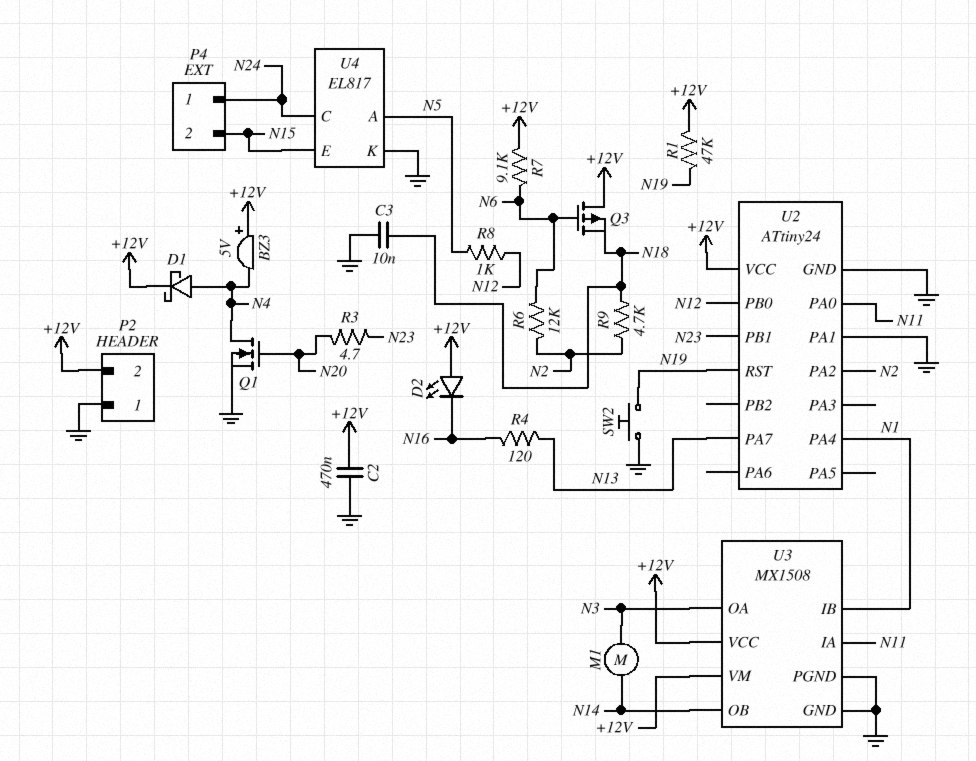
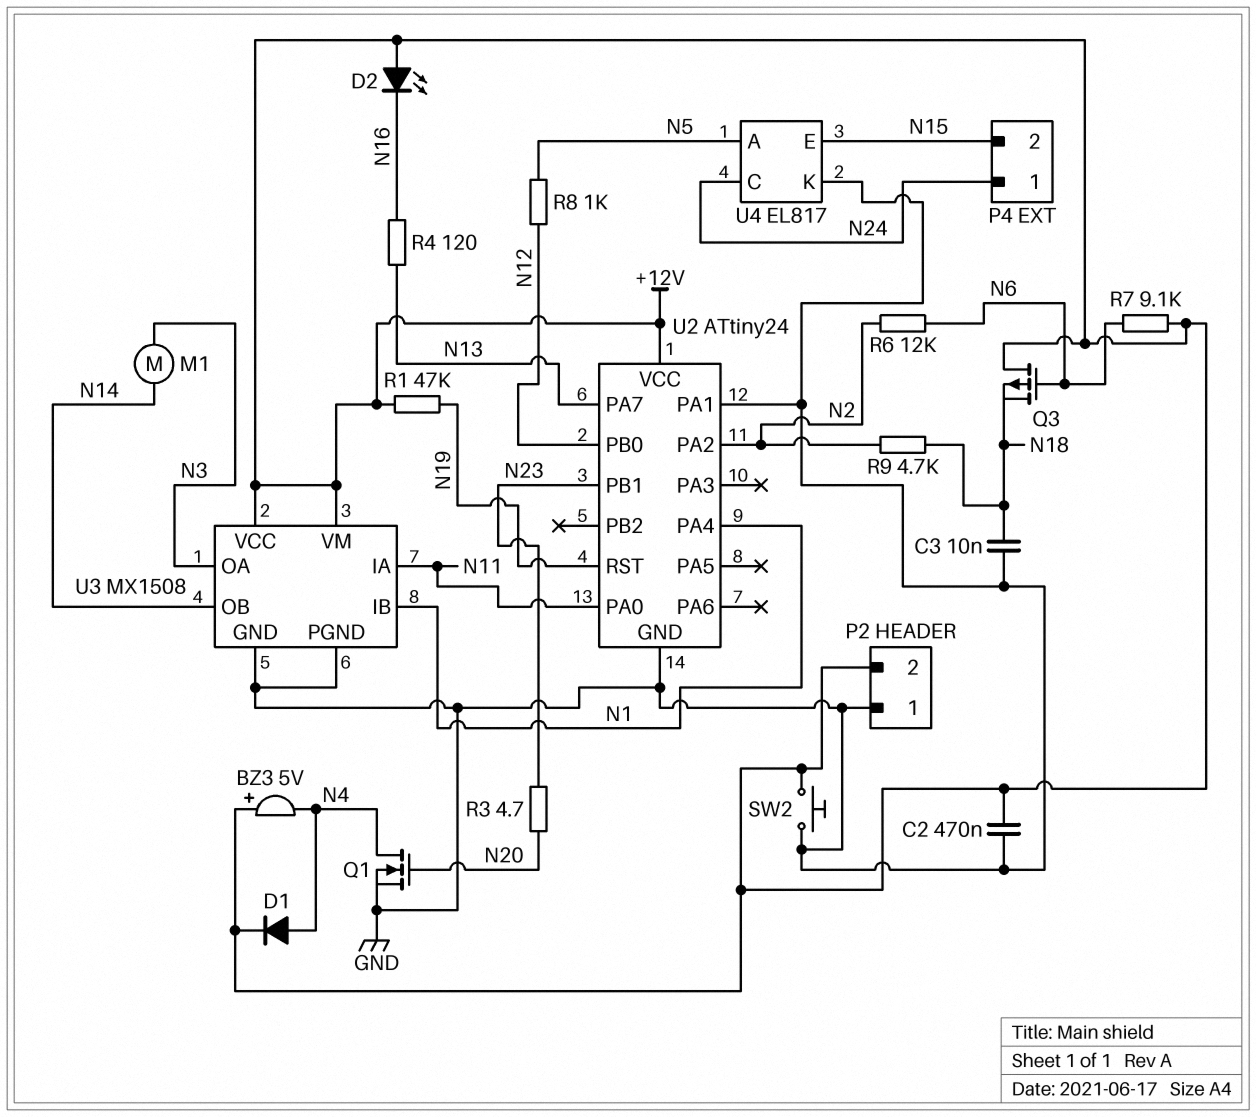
D1: schottky (A N4, K +12V) -> diode (A N4, K +12V)
SW2: button (GND, N19) -> button (+12V, GND)

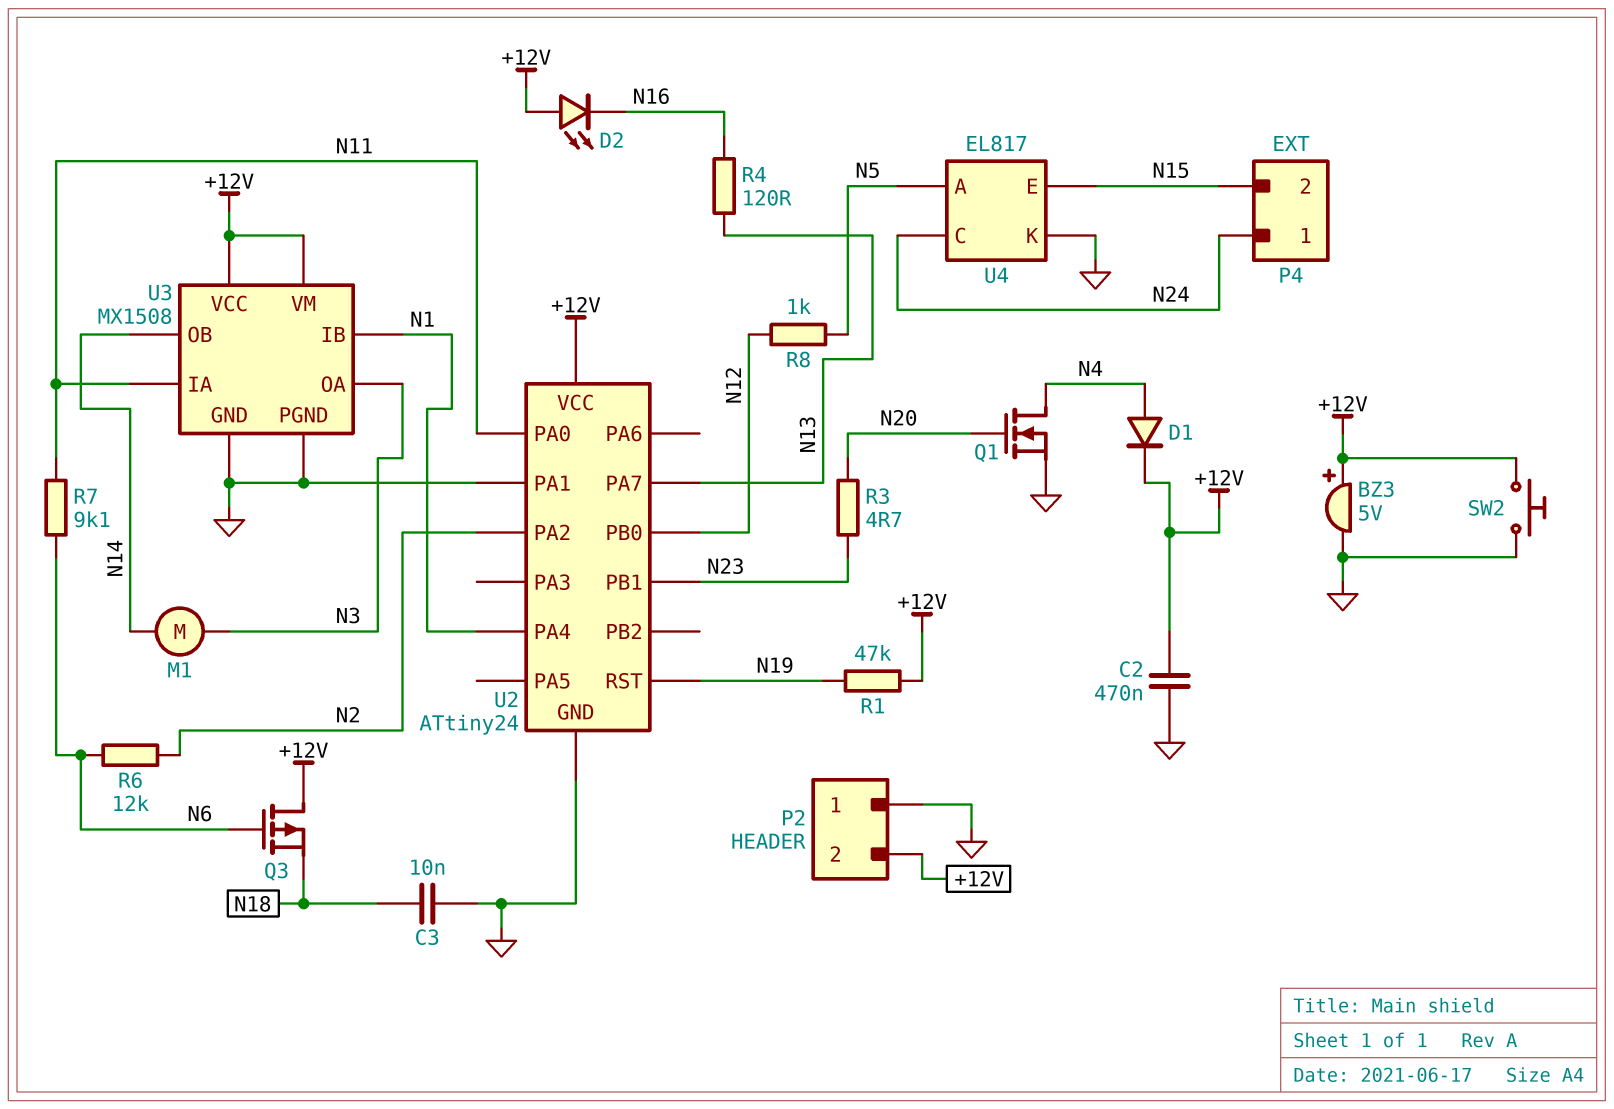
BZ3: buzzer 5V (plus +12V, minus N4) -> buzzer 5V (plus +12V, minus GND)
R7: 9.1k (+12V, N6) -> 9.1k (N6, N11)
R9: 4.7k (N2, N18) -> none

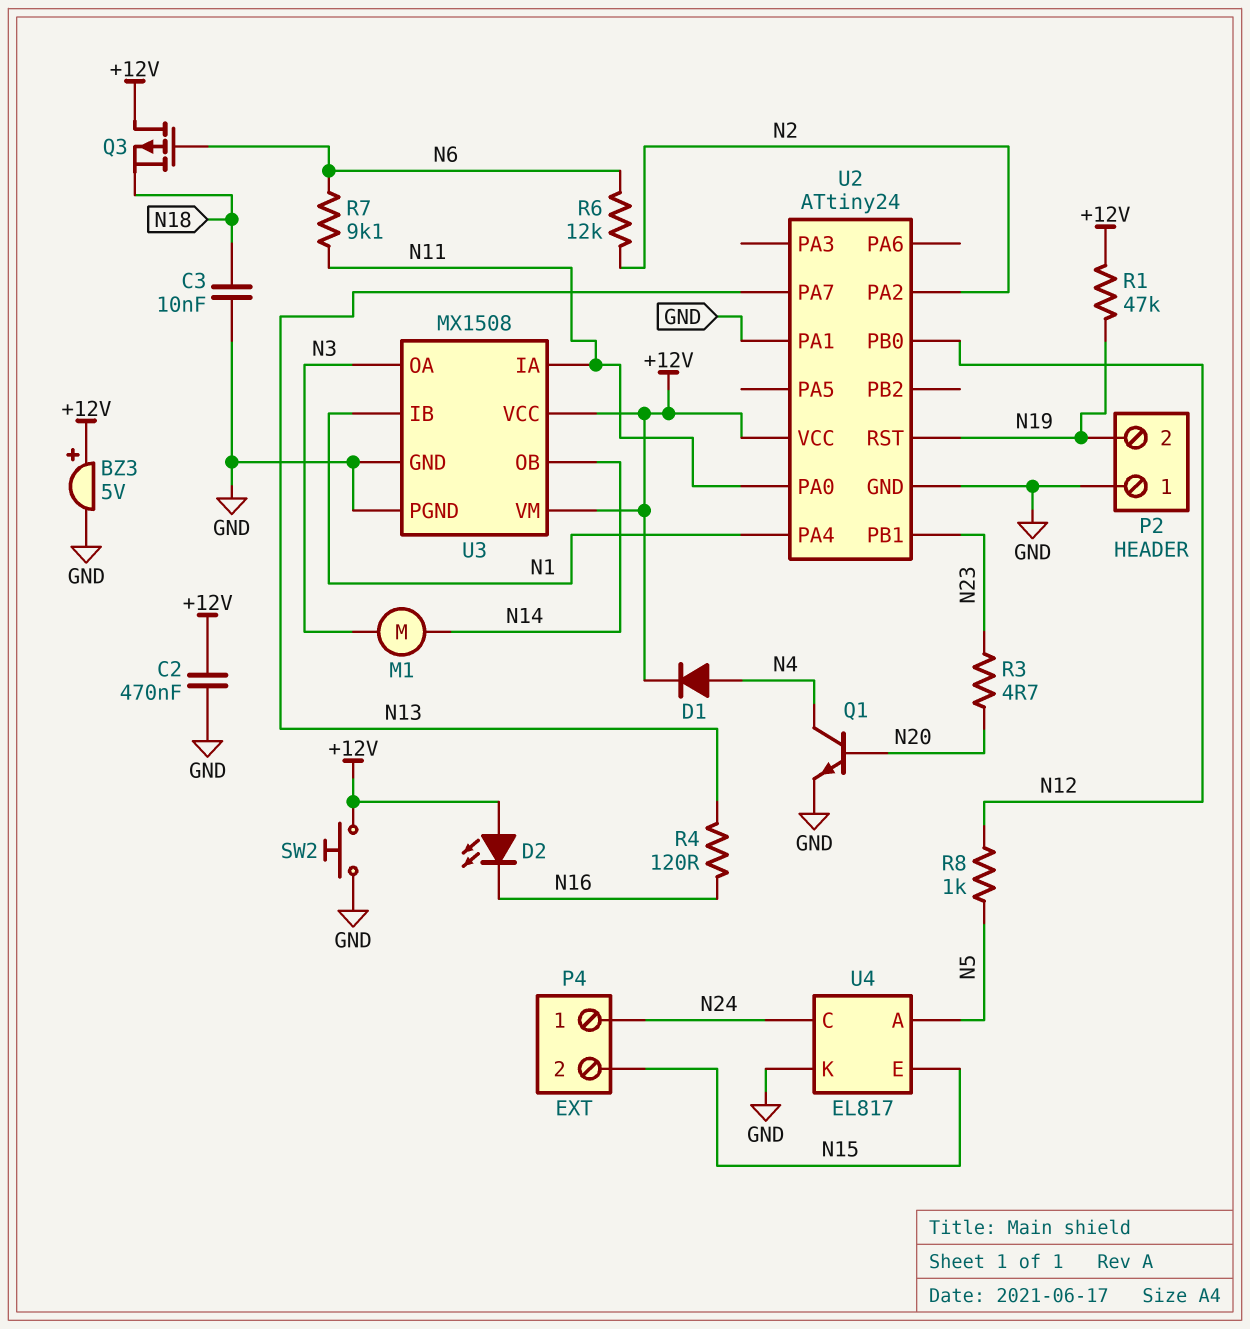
P2 pin 2: +12V -> N19
Q1: NMOS (G N20, D N4, S GND) -> NPN (B N20, C N4, E GND)

